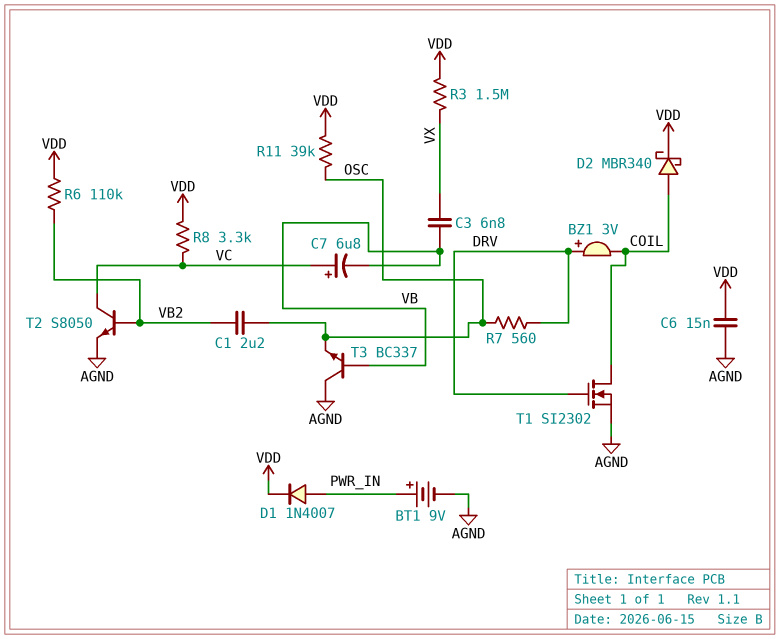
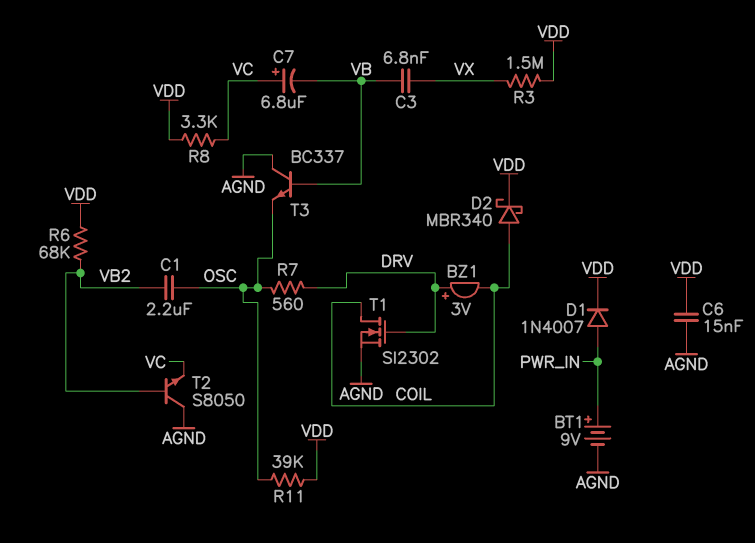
R6: 110k (VB2, VDD) -> 68k (VB2, VDD)
T2: NPN S8050 (B VB2, C VC, E AGND) -> NPN S8050 (B VB2, C AGND, E VC)

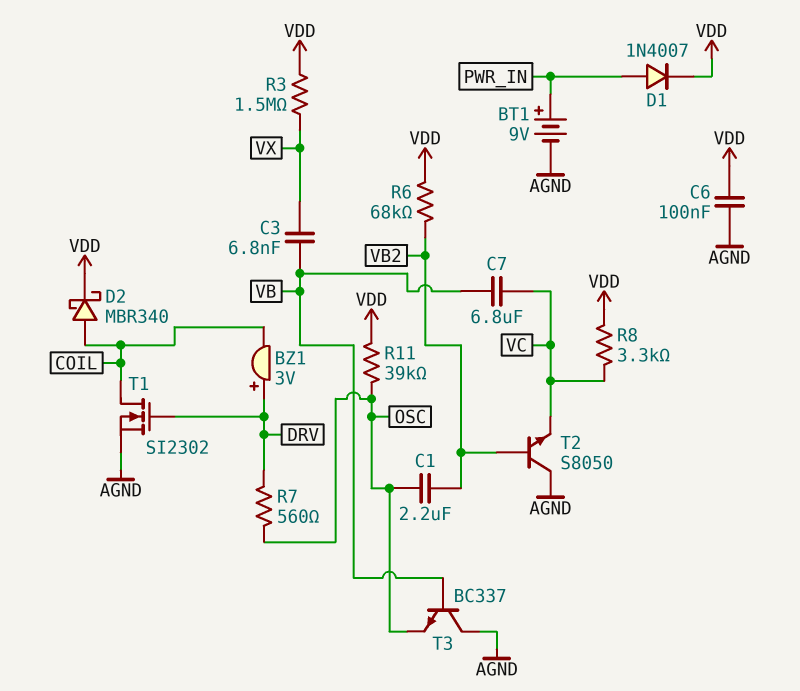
C6: 15nF (AGND, VDD) -> 100nF (AGND, VDD)
C7: 6.8uF (plus VC, minus VB) -> 6.8uF (VB, VC)

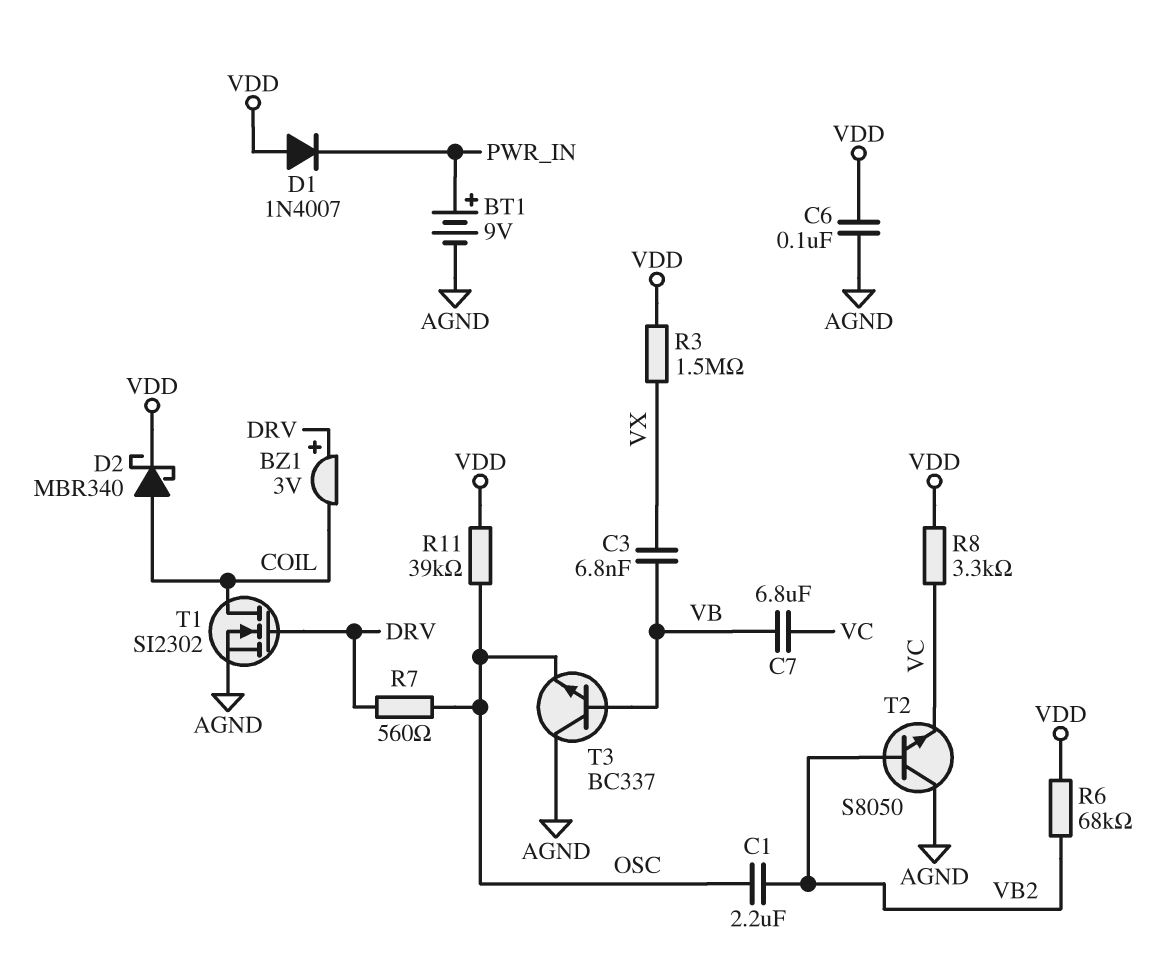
D1: diode 1N4007 (A PWR_IN, K VDD) -> diode 1N4007 (A VDD, K PWR_IN)

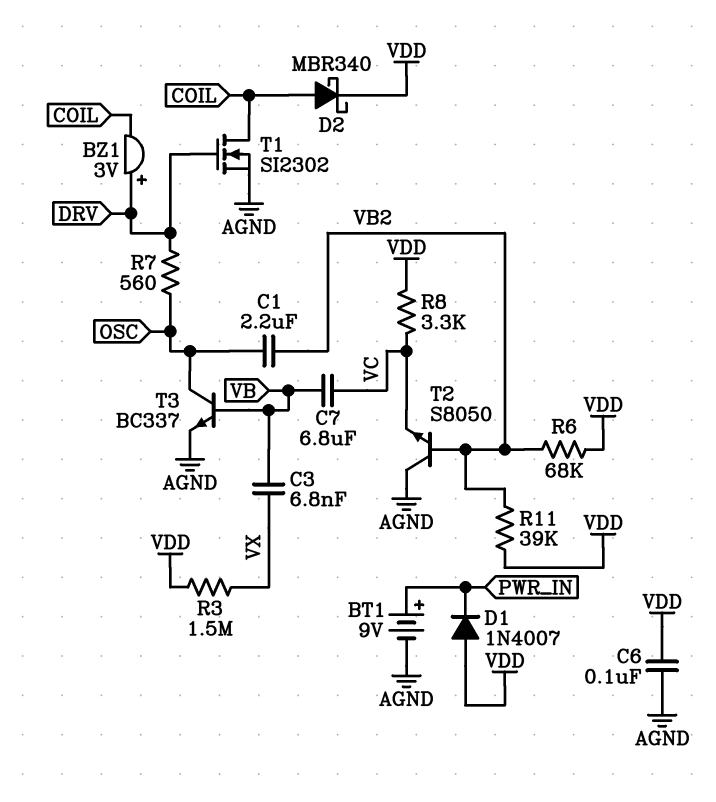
R11: 39k (OSC, VDD) -> 39k (VB2, VDD)
T3: NPN BC337 (B VB, C AGND, E OSC) -> NPN BC337 (B VB, C OSC, E AGND)

